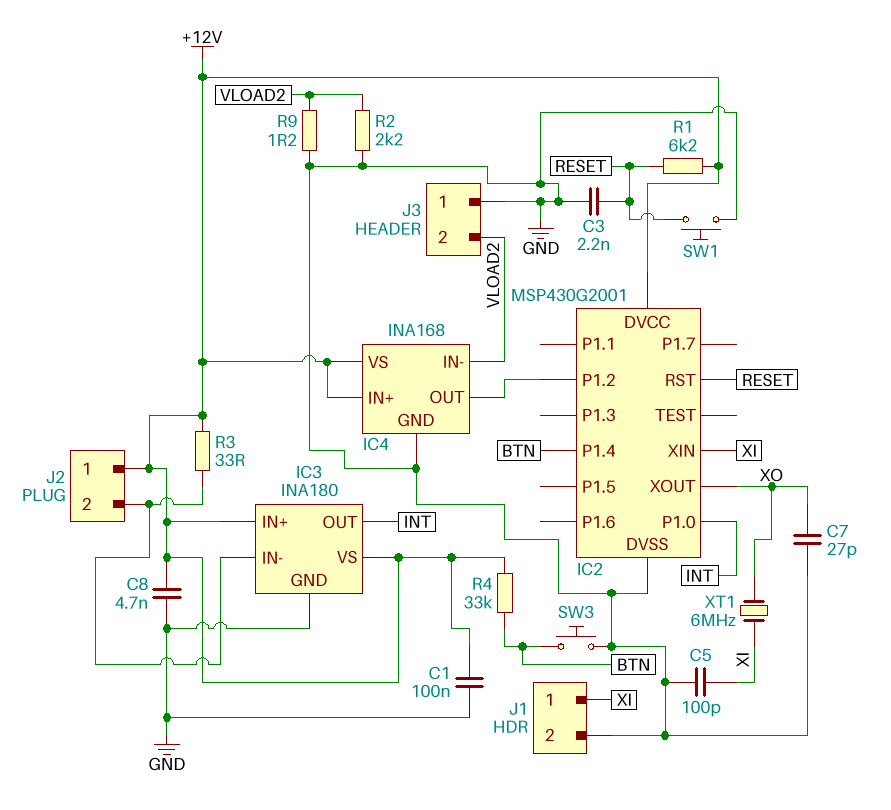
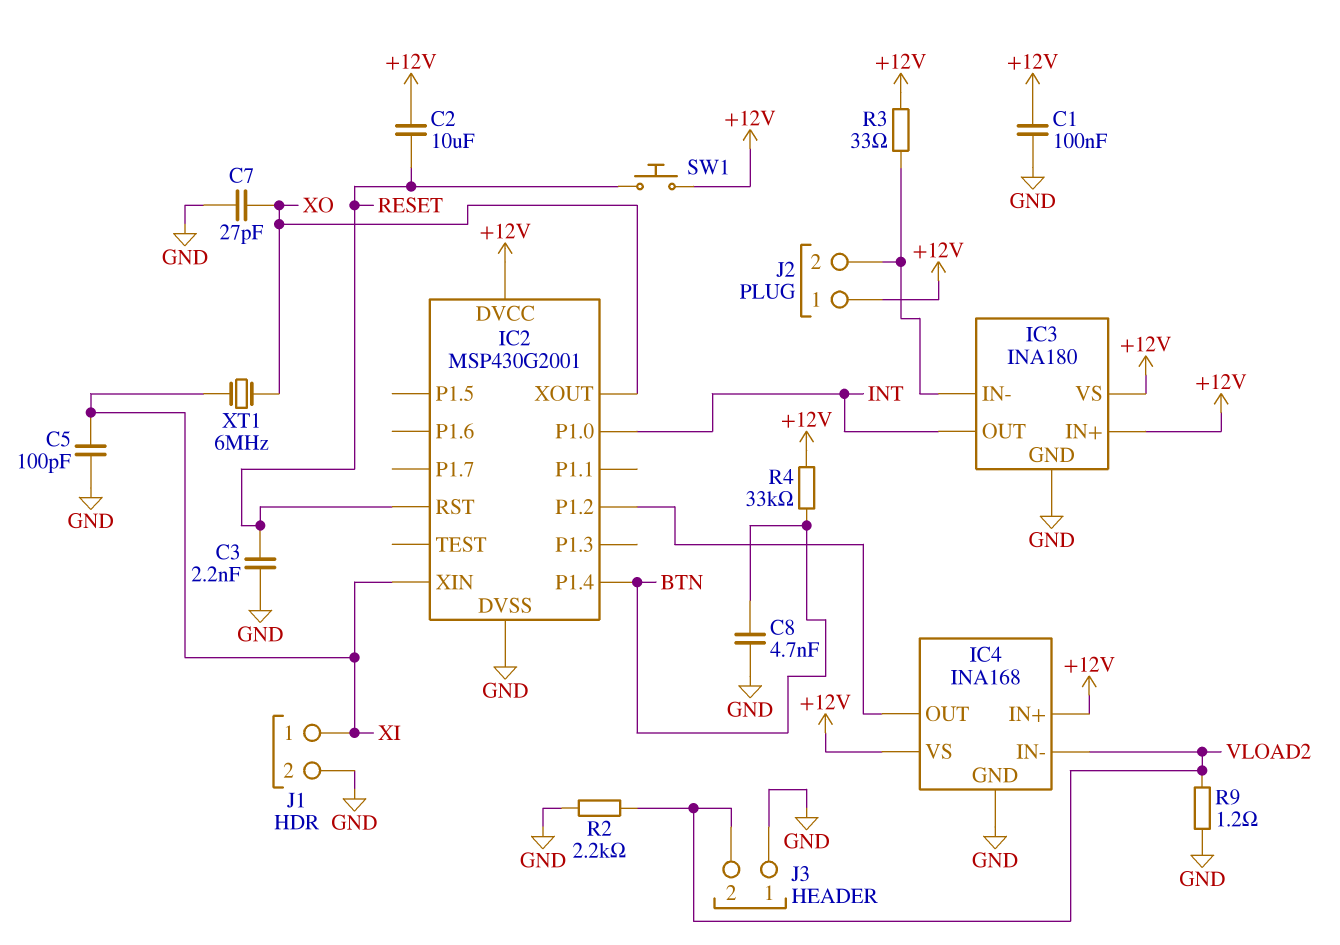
C2: none -> 10uF (+12V, RESET)
C8: 4.7nF (+12V, GND) -> 4.7nF (BTN, GND)
R1: 6.2k (+12V, RESET) -> none
SW1: button (GND, RESET) -> button (+12V, RESET)
SW3: button (BTN, GND) -> none

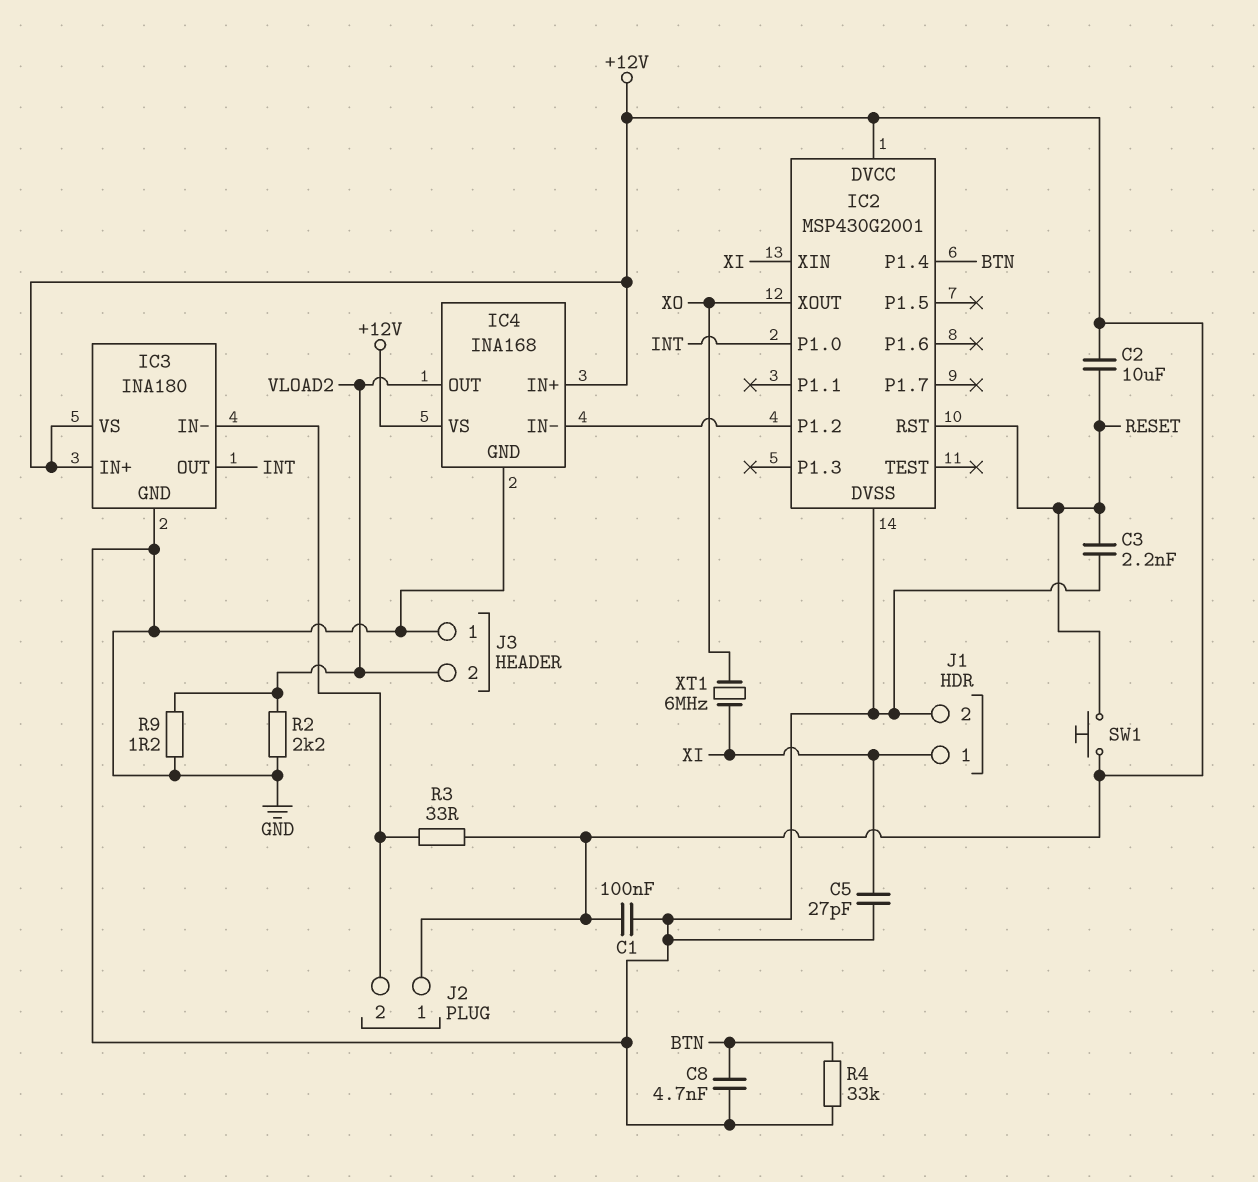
C5: 100pF (GND, XI) -> 27pF (GND, XI)
C7: 27pF (GND, XO) -> none
IC4 pin IN-: VLOAD2 -> IC2/P1.2
IC4 pin OUT: IC2/P1.2 -> VLOAD2
R4: 33k (+12V, BTN) -> 33k (BTN, GND)

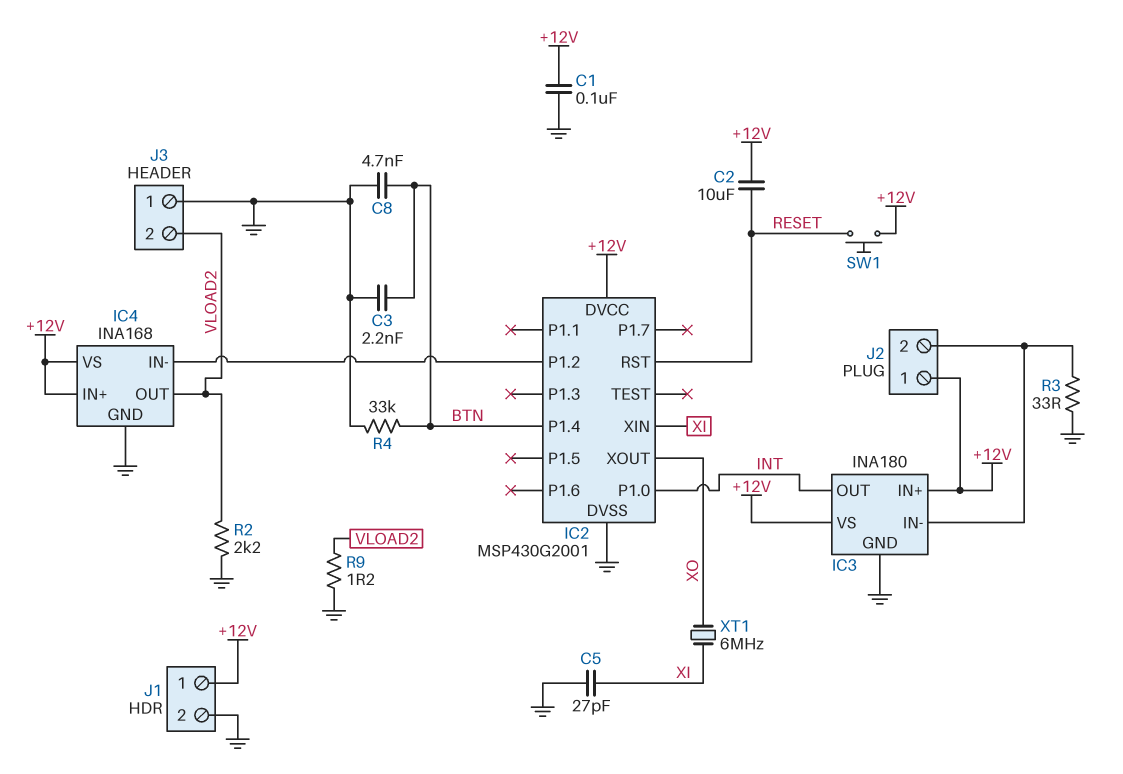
C3: 2.2nF (GND, RESET) -> 2.2nF (BTN, GND)
J1 pin 1: XI -> +12V
R3: 33 (+12V, IC3/IN-) -> 33 (GND, IC3/IN-)

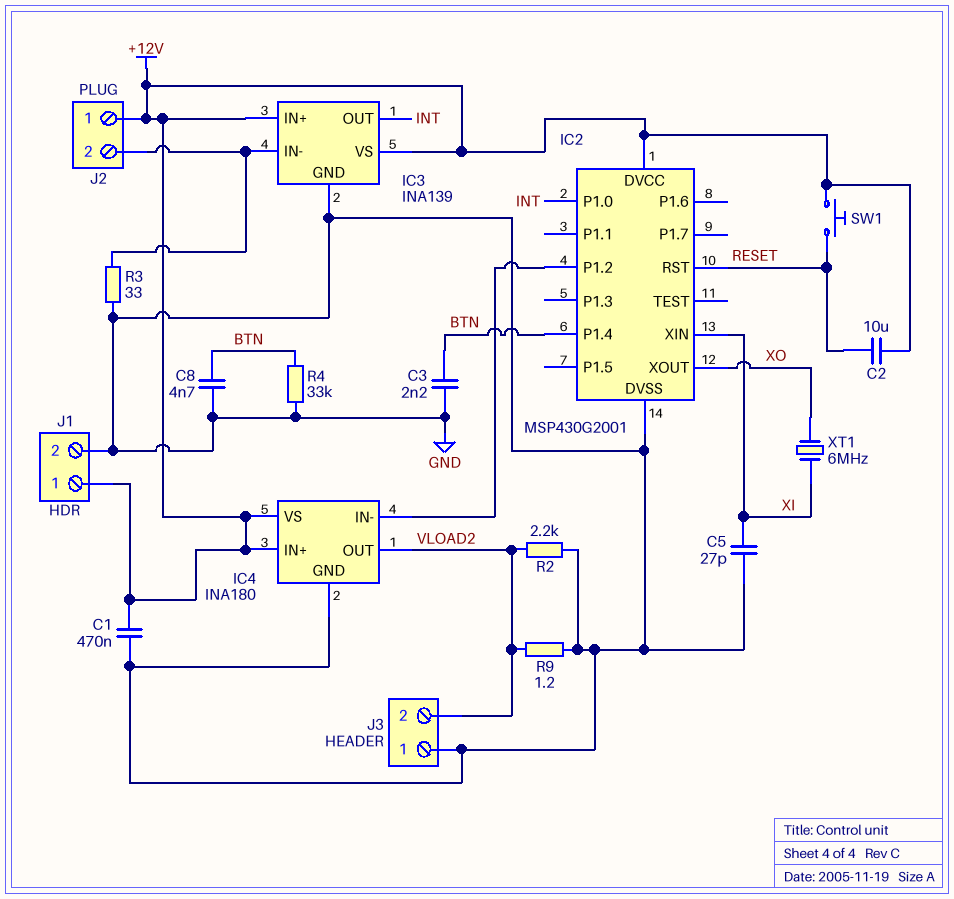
C1: 100nF (+12V, GND) -> 470nF (+12V, GND)
IC3: INA180 -> INA139
IC4: INA168 -> INA180

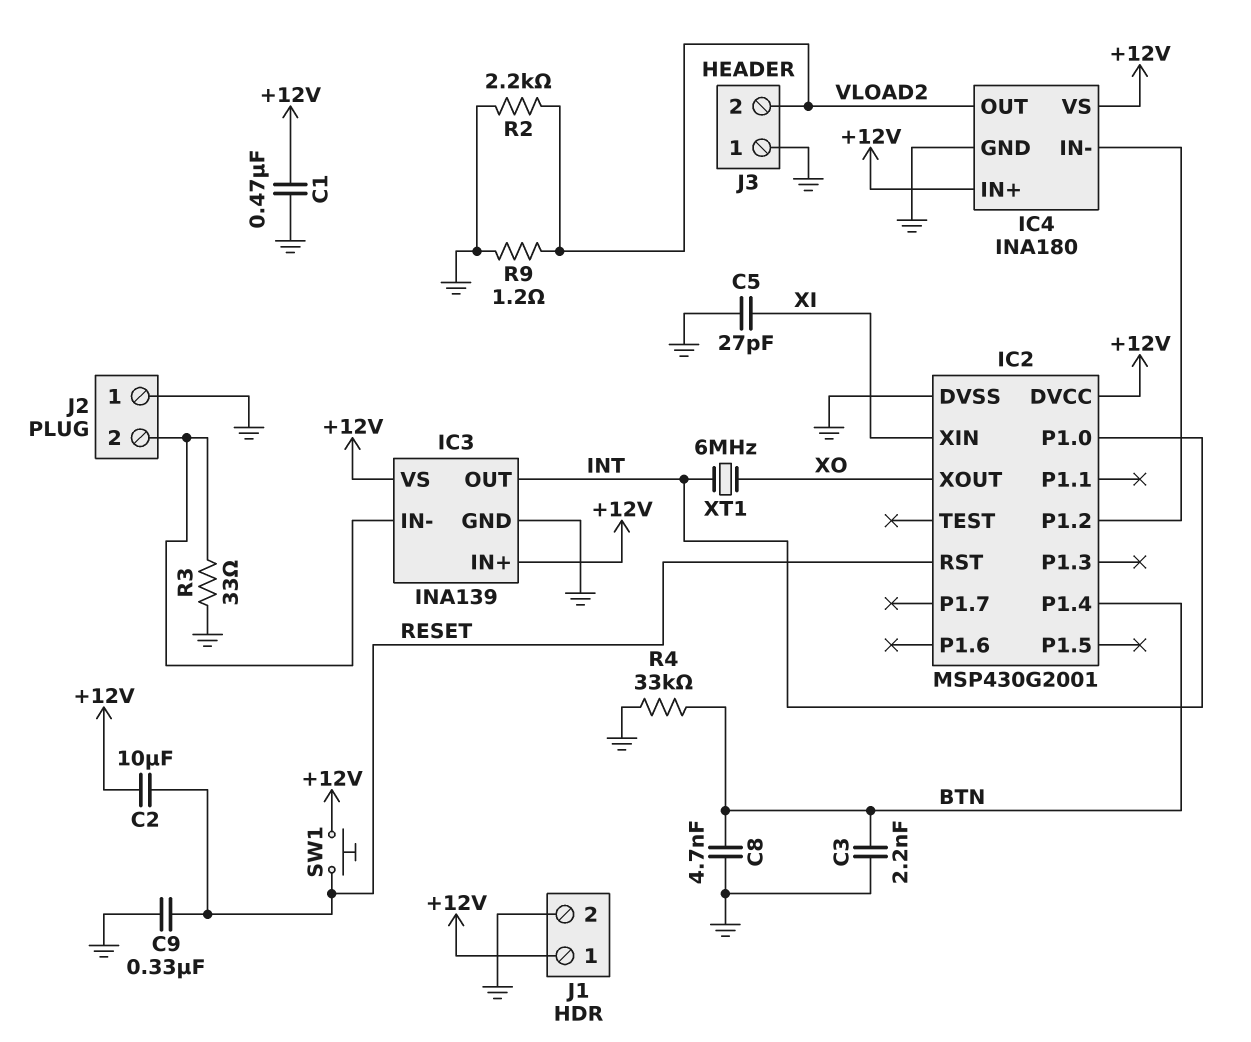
C9: none -> 330nF (GND, RESET)
J2 pin 1: +12V -> GND
XT1: 6MHz (XI, XO) -> 6MHz (INT, XO)

